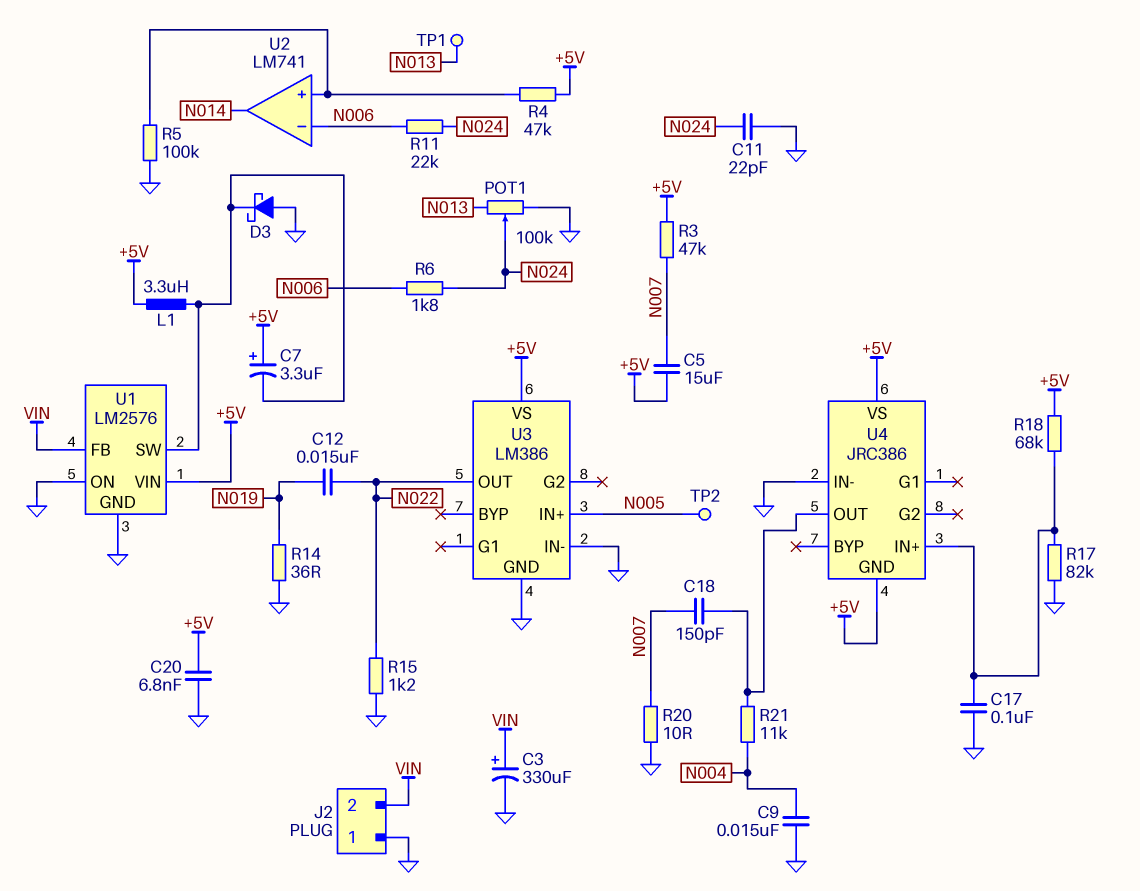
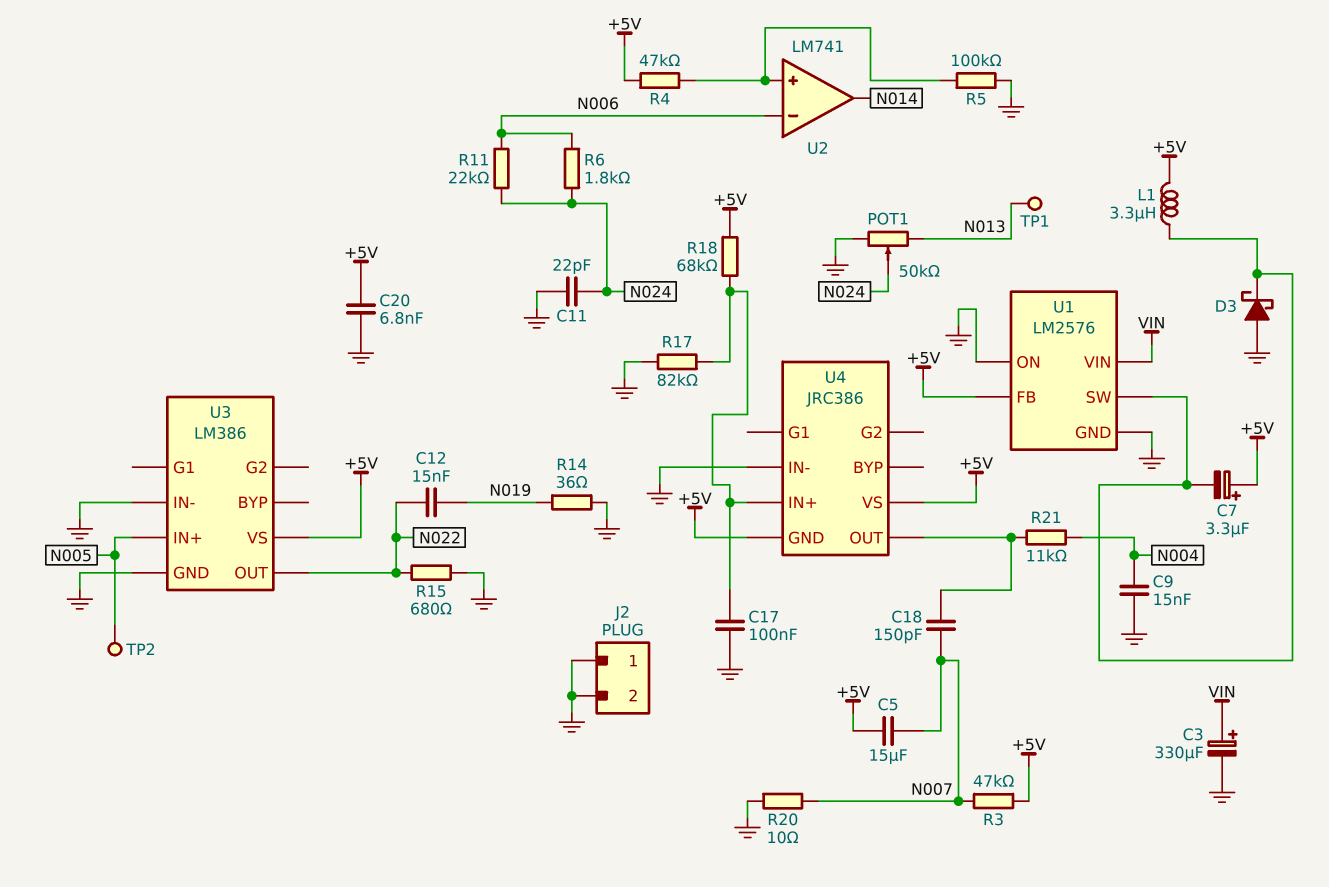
J2 pin 2: VIN -> GND
POT1: 100k (GND, N013, wiper N024) -> 50k (GND, N013, wiper N024)
R15: 1.2k (GND, N022) -> 680 (GND, N022)
U1 pin FB: VIN -> +5V
U1 pin VIN: +5V -> VIN

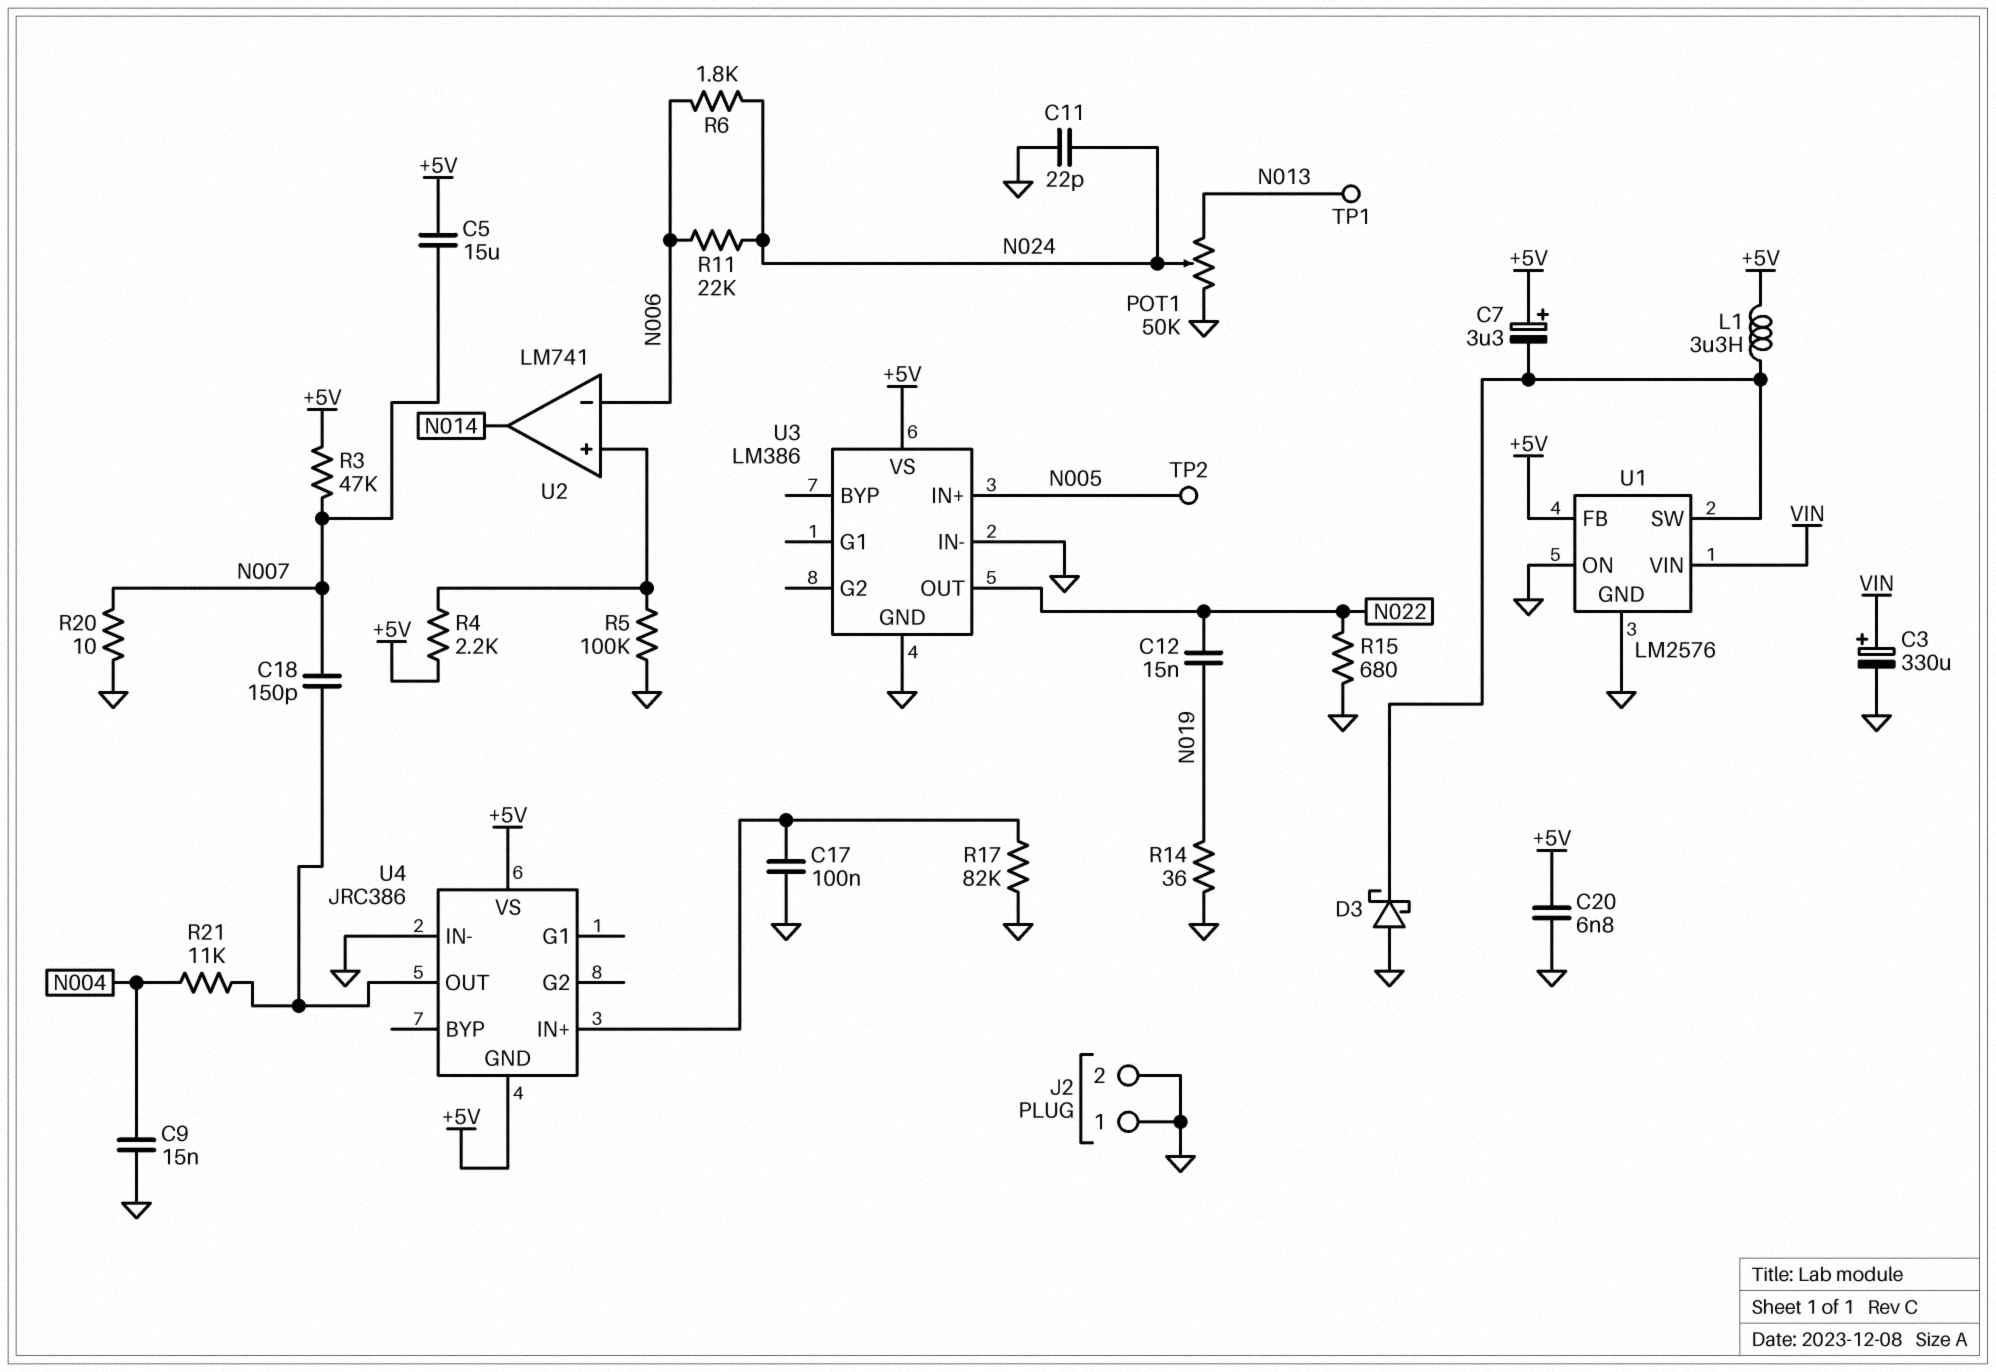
R4: 47k (+5V, U2/in+) -> 2.2k (+5V, U2/in+)
R18: 68k (+5V, U4/IN+) -> none

